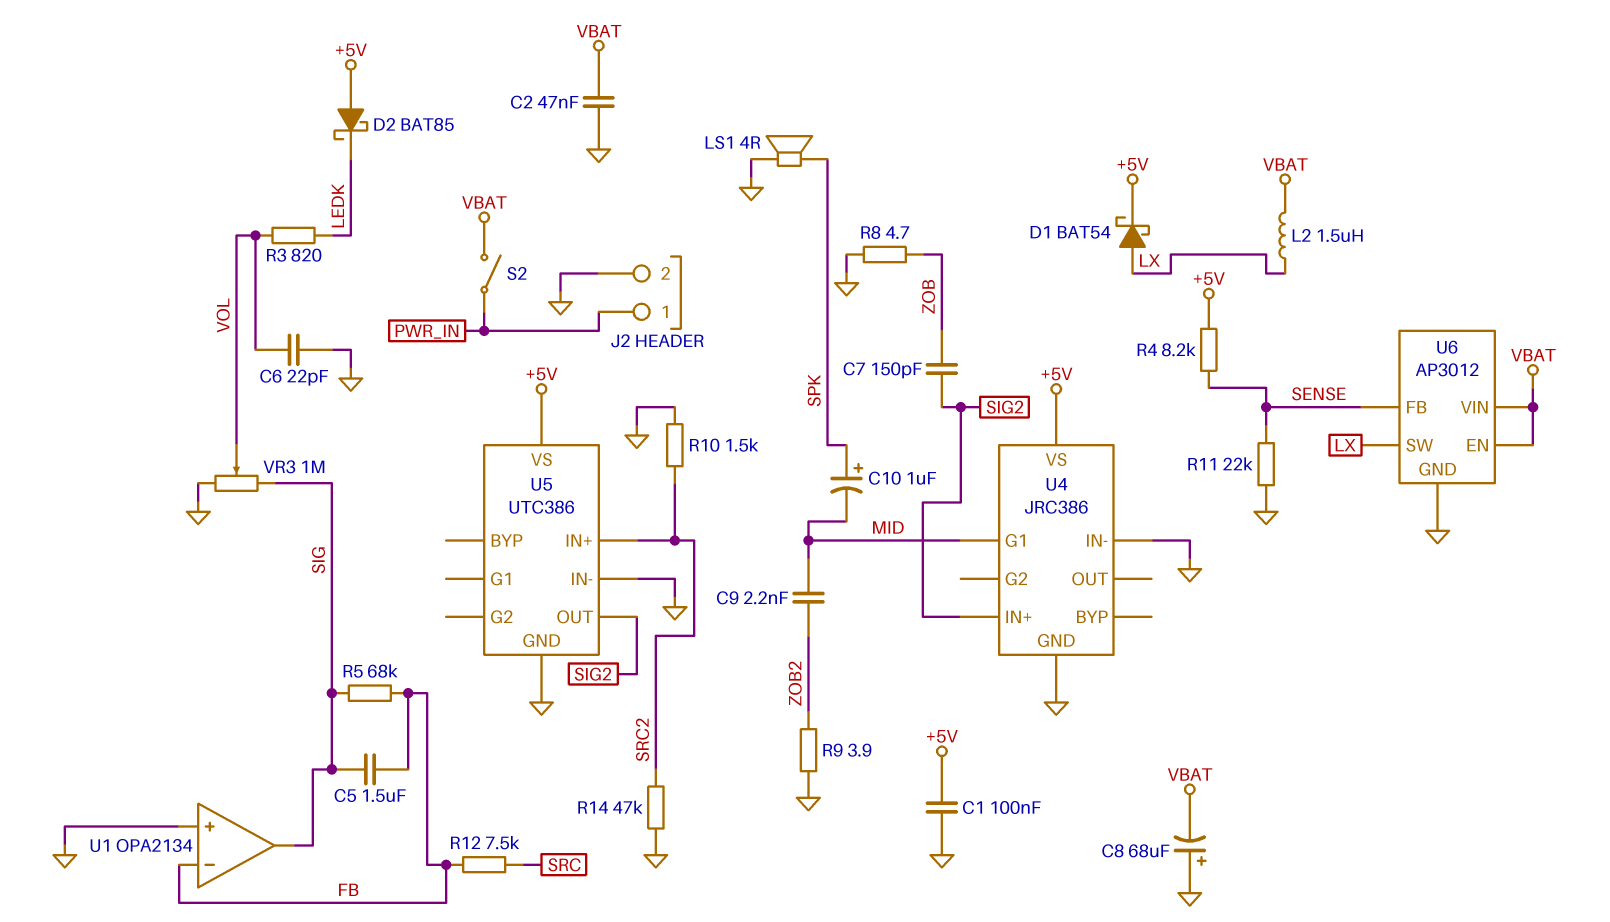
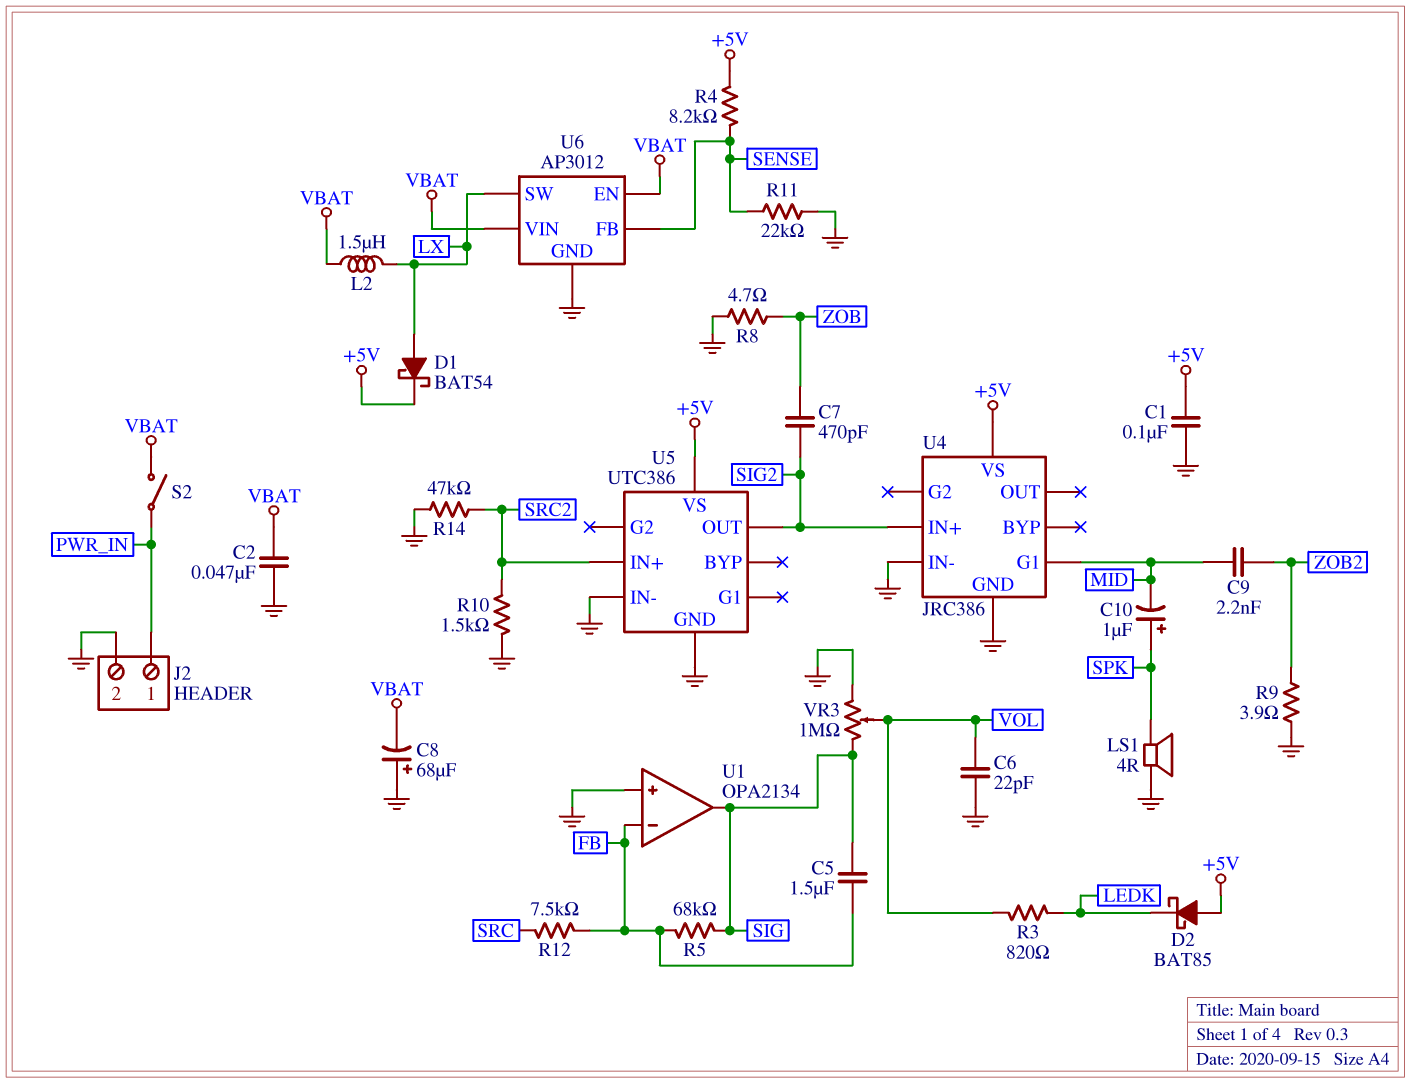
C7: 150pF (SIG2, ZOB) -> 470pF (SIG2, ZOB)

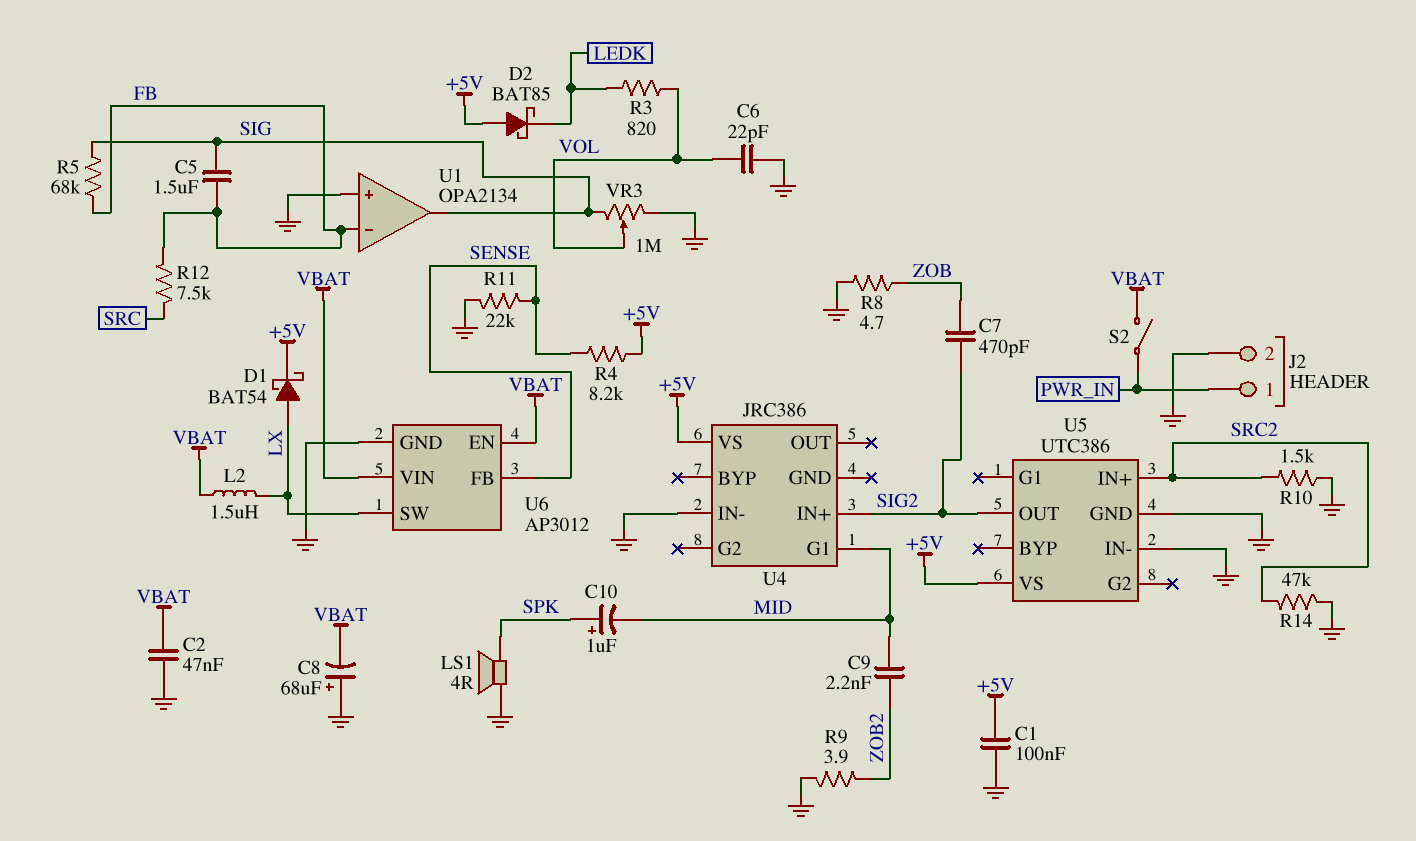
U4 pin GND: GND -> none

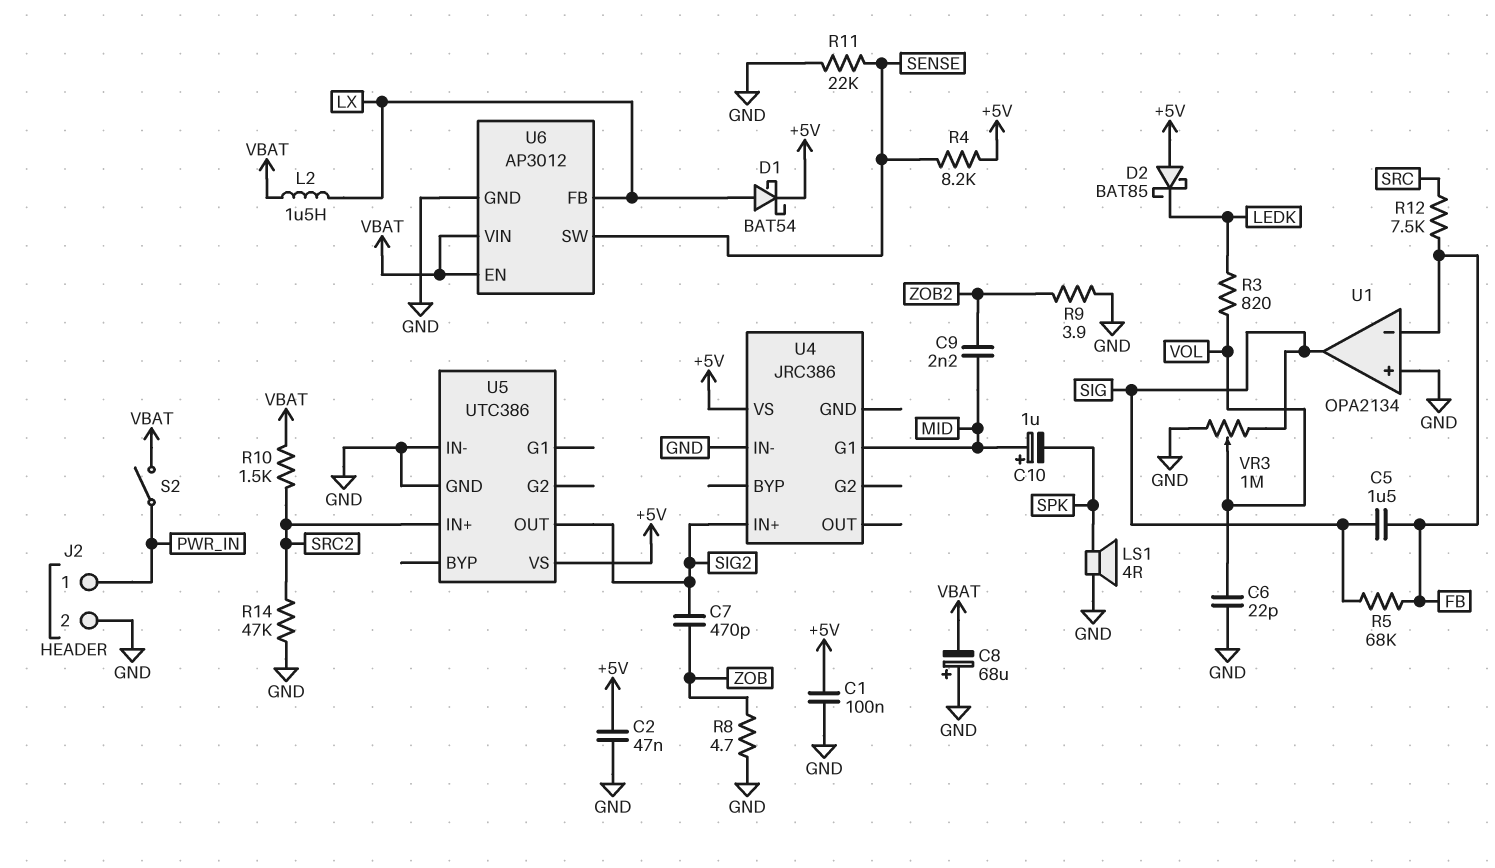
C2: 47nF (GND, VBAT) -> 47nF (+5V, GND)
C10: 1uF (plus SPK, minus MID) -> 1uF (plus MID, minus SPK)
R10: 1.5k (GND, SRC2) -> 1.5k (SRC2, VBAT)
U6 pin FB: SENSE -> LX
U6 pin SW: LX -> SENSE

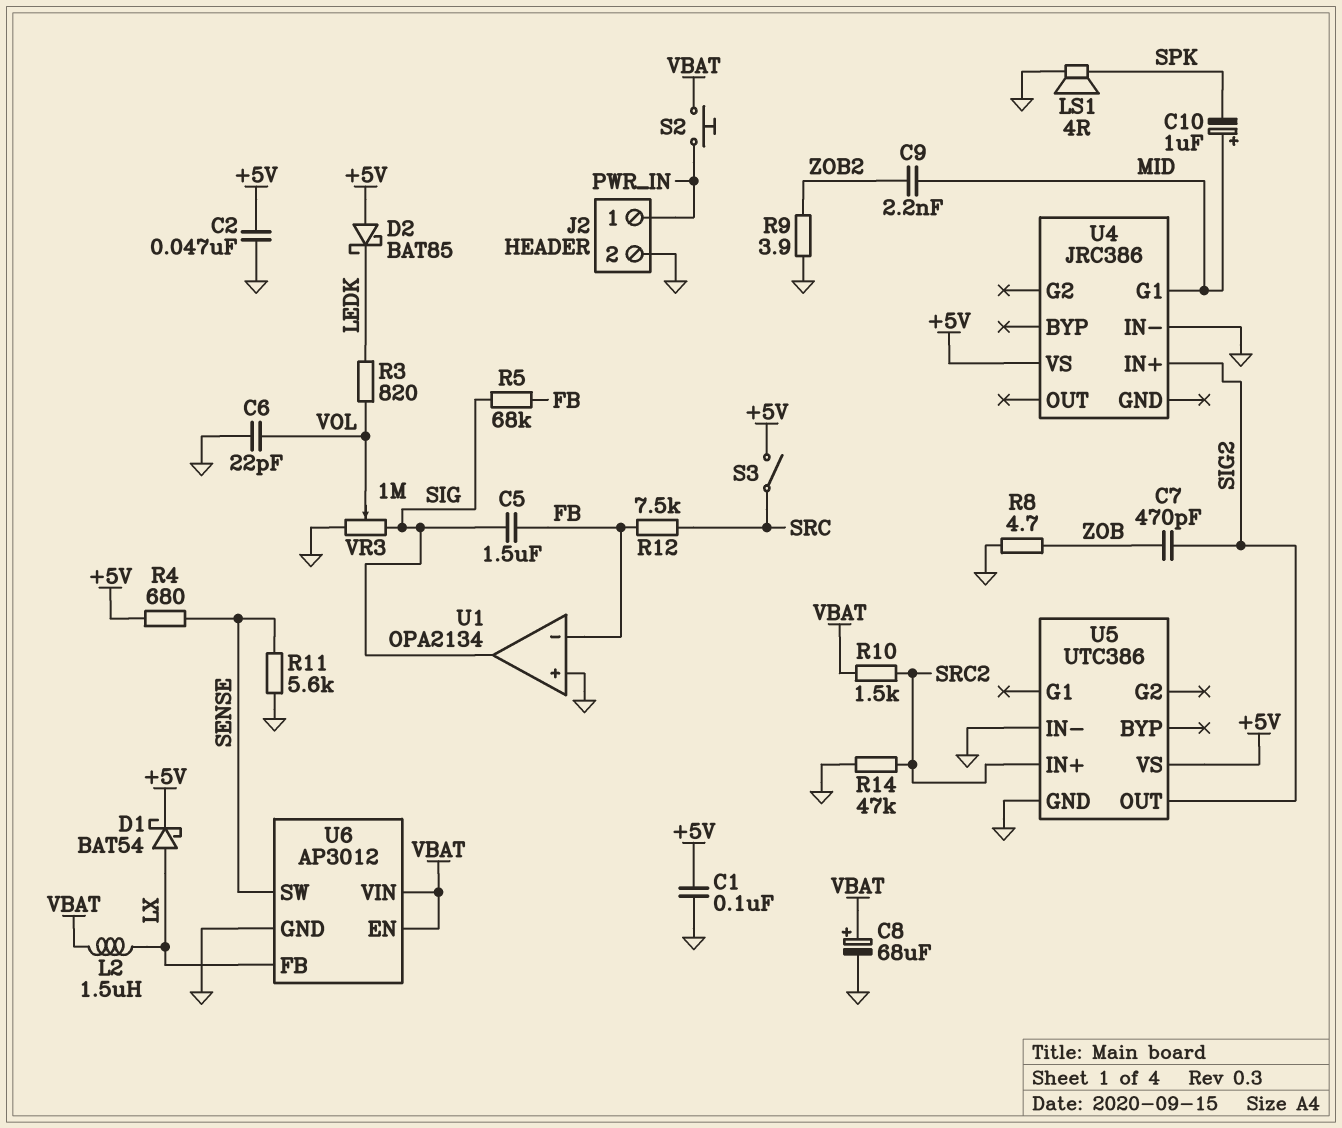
C8: 68uF (plus GND, minus VBAT) -> 68uF (plus VBAT, minus GND)
R4: 8.2k (+5V, SENSE) -> 680 (+5V, SENSE)
R11: 22k (GND, SENSE) -> 5.6k (GND, SENSE)
S2: switch (PWR_IN, VBAT) -> button (PWR_IN, VBAT)
S3: none -> switch (+5V, SRC)

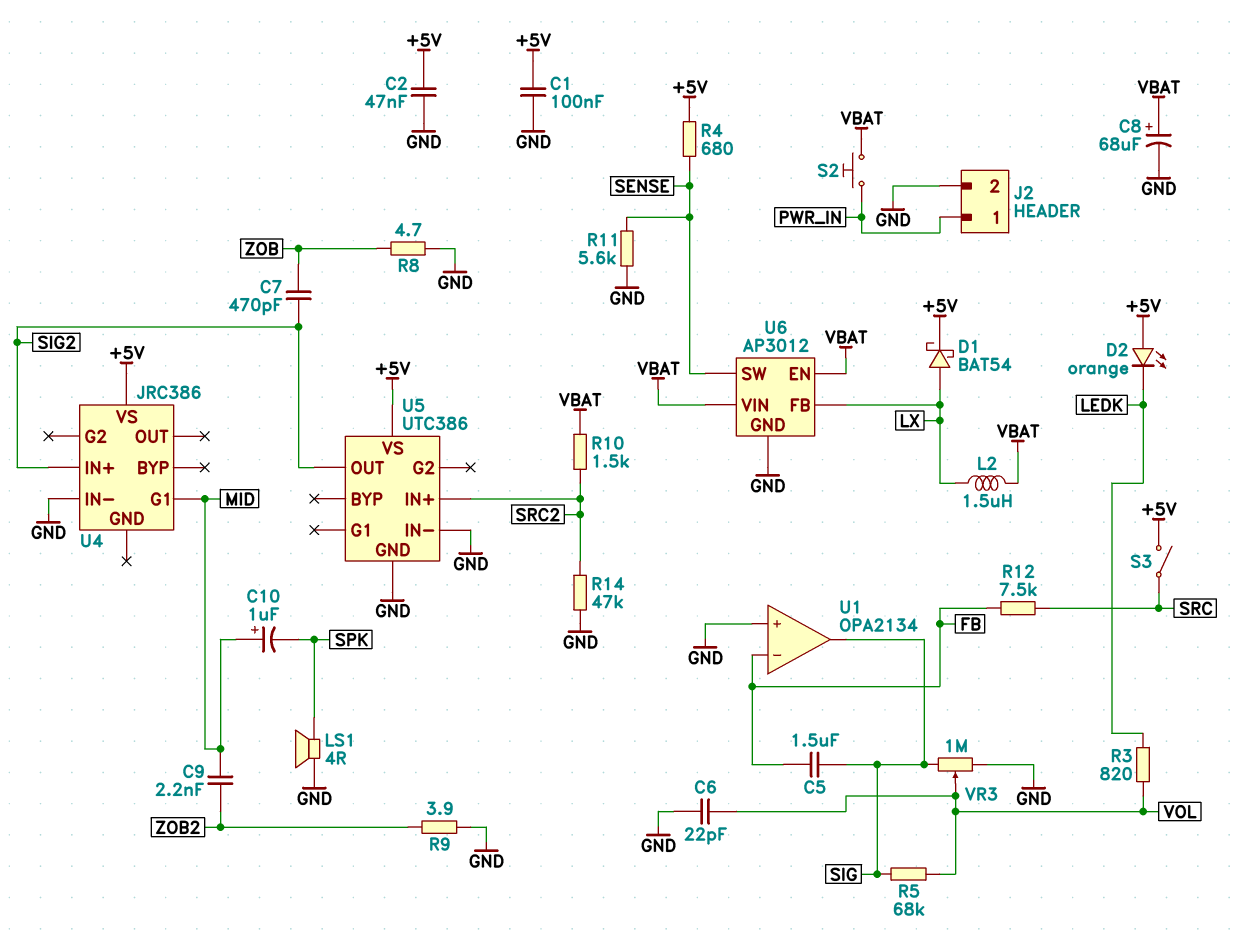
D2: schottky BAT85 (A +5V, K LEDK) -> LED orange (A +5V, K LEDK)
R5: 68k (FB, SIG) -> 68k (SIG, VOL)

